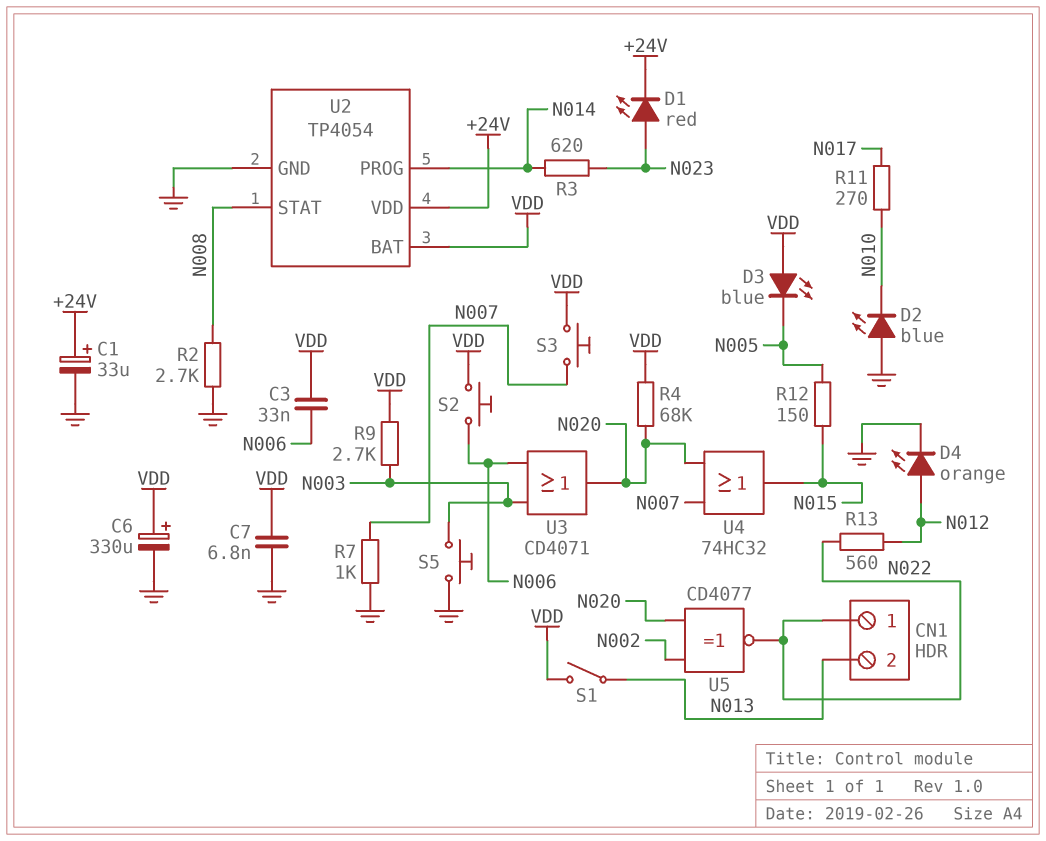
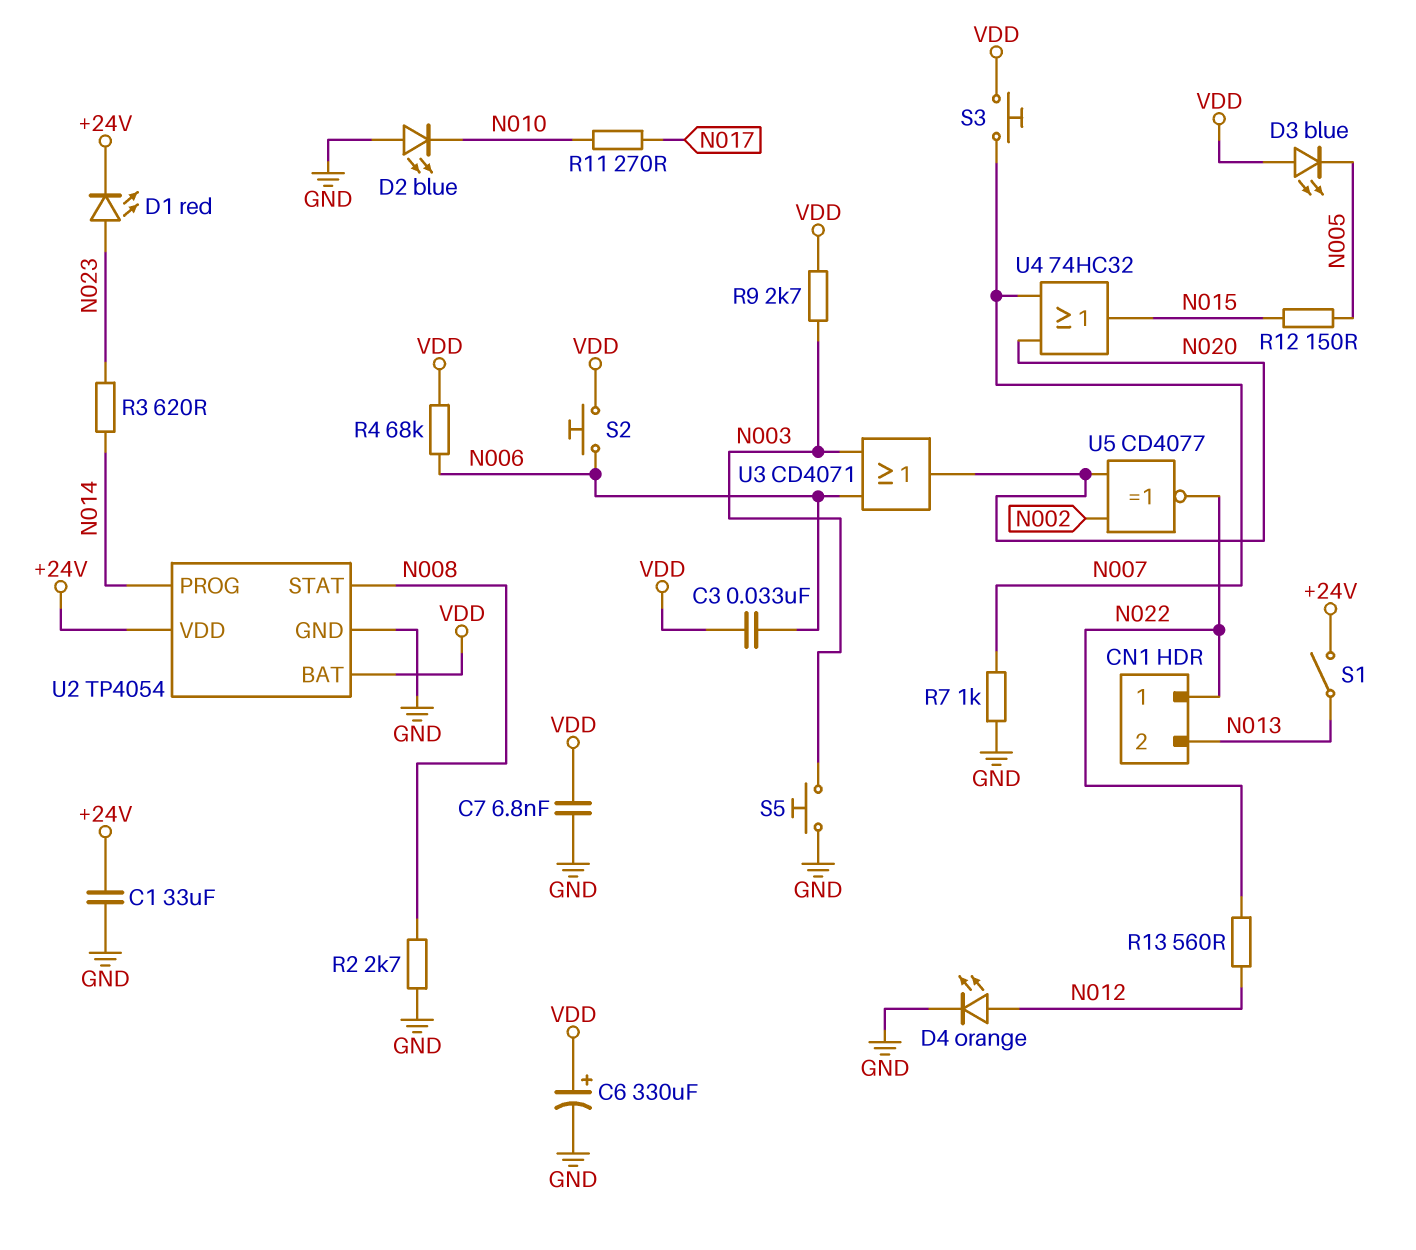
C1: 33uF (plus +24V, minus GND) -> 33uF (+24V, GND)
R4: 68k (N020, VDD) -> 68k (N006, VDD)
S1: switch (N013, VDD) -> switch (+24V, N013)

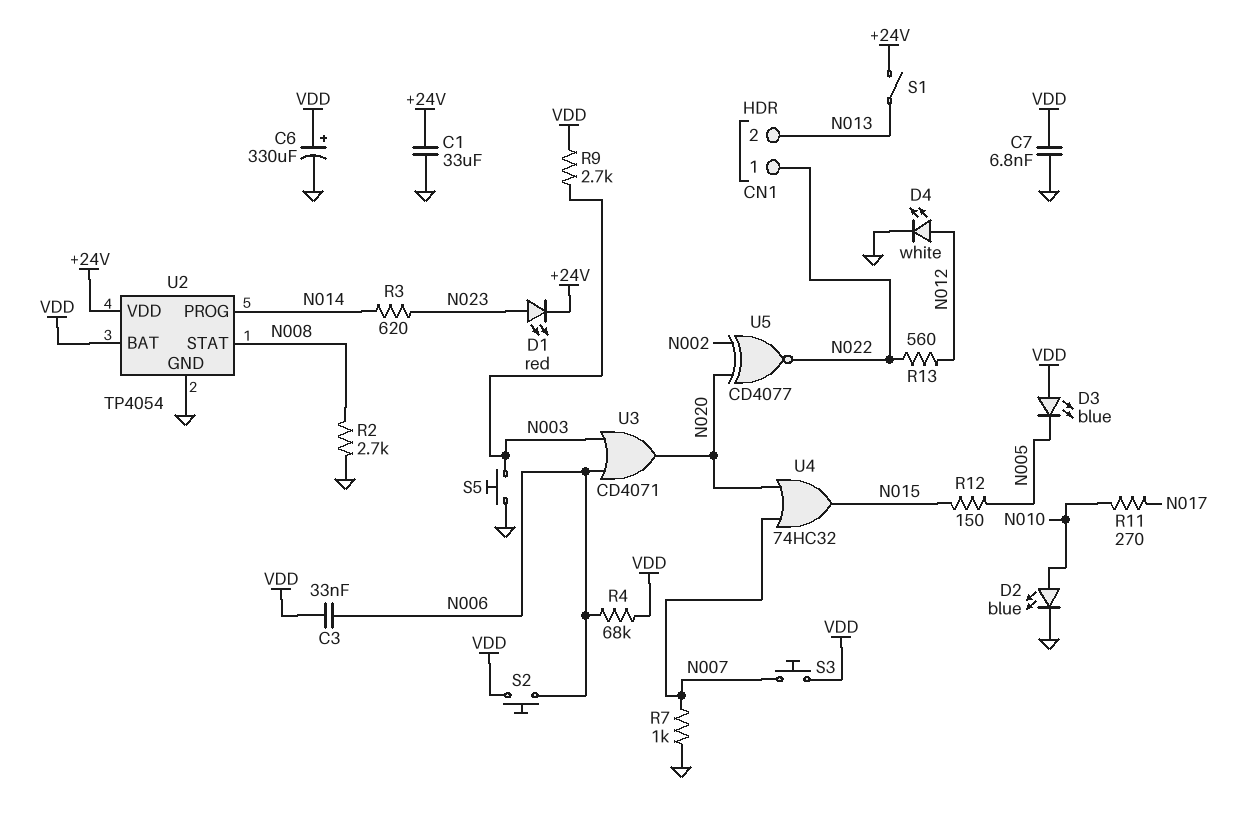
D2: LED blue (A GND, K N010) -> LED blue (A N010, K GND)
D4: LED orange (A N012, K GND) -> LED white (A N012, K GND)

